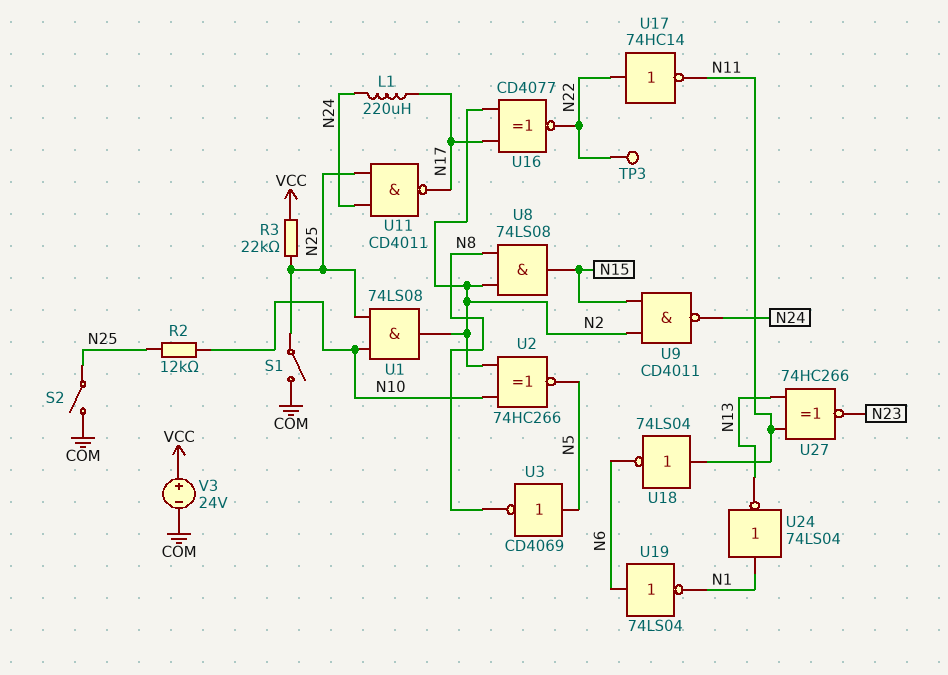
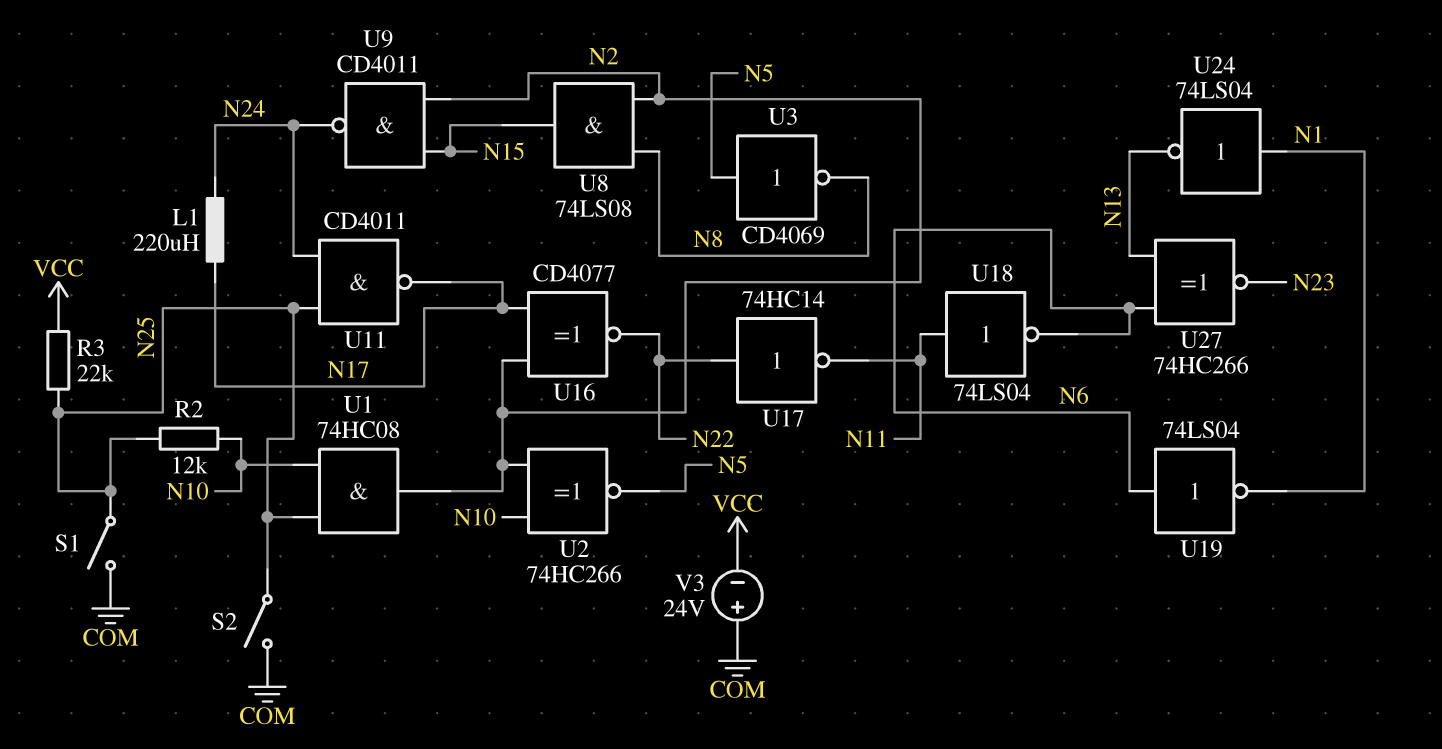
TP3: test point (N22) -> none
U1: AND 74LS08 (in N10, in N25, out N2) -> AND 74HC08 (in N10, in N25, out N2)
U27: XNOR 74HC266 (in N11, in N13, out N23) -> XNOR 74HC266 (in N6, in N13, out N23)
V3: 24V (plus VCC, minus COM) -> 24V (plus COM, minus VCC)

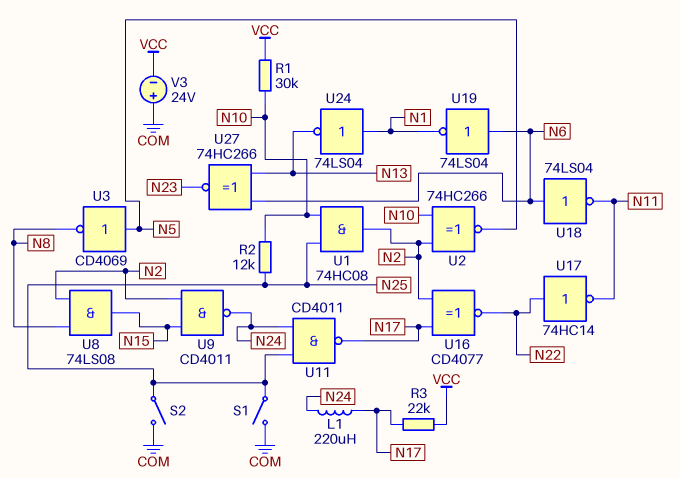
R1: none -> 30k (N10, VCC)
R3: 22k (N25, VCC) -> 22k (N17, VCC)
U18: NOT 74LS04 (in N11, out N6) -> NOT 74LS04 (in N6, out N11)

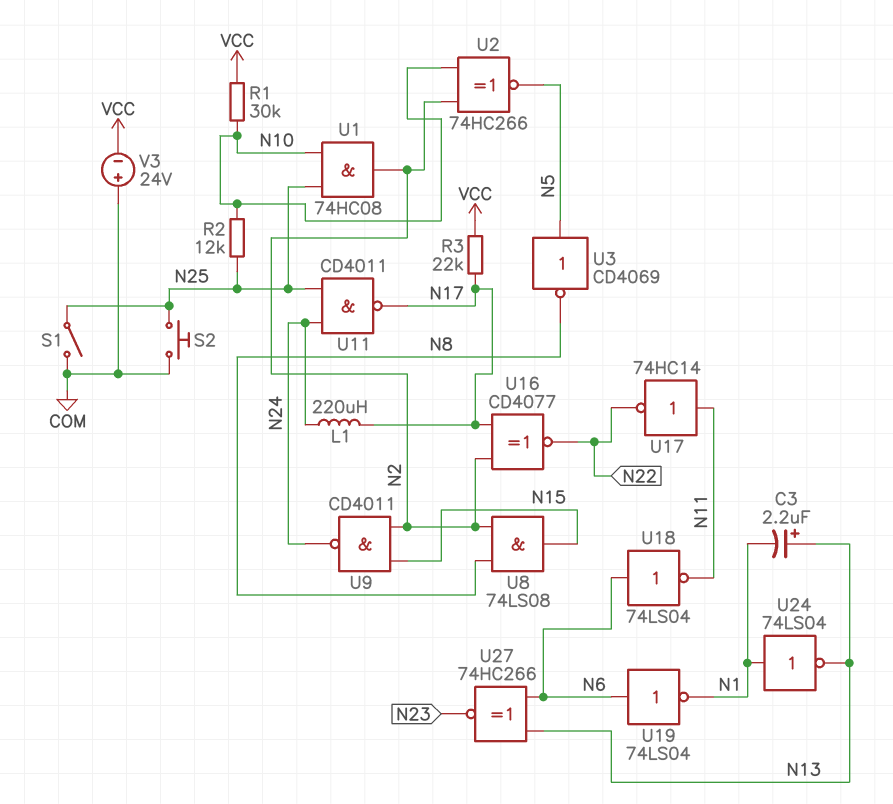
C3: none -> 2.2uF (plus N13, minus N1)
S2: switch (COM, N25) -> button (COM, N25)
U17: NOT 74HC14 (in N22, out N11) -> NOT 74HC14 (in N11, out N22)

